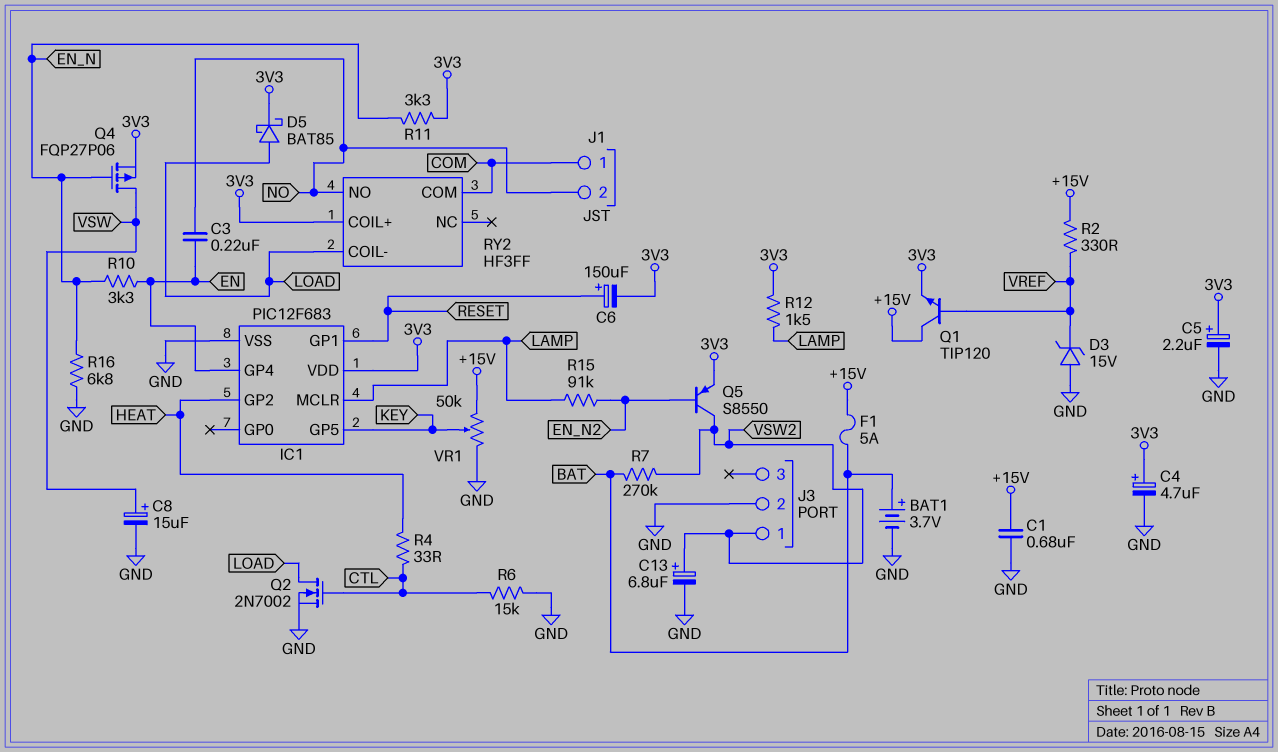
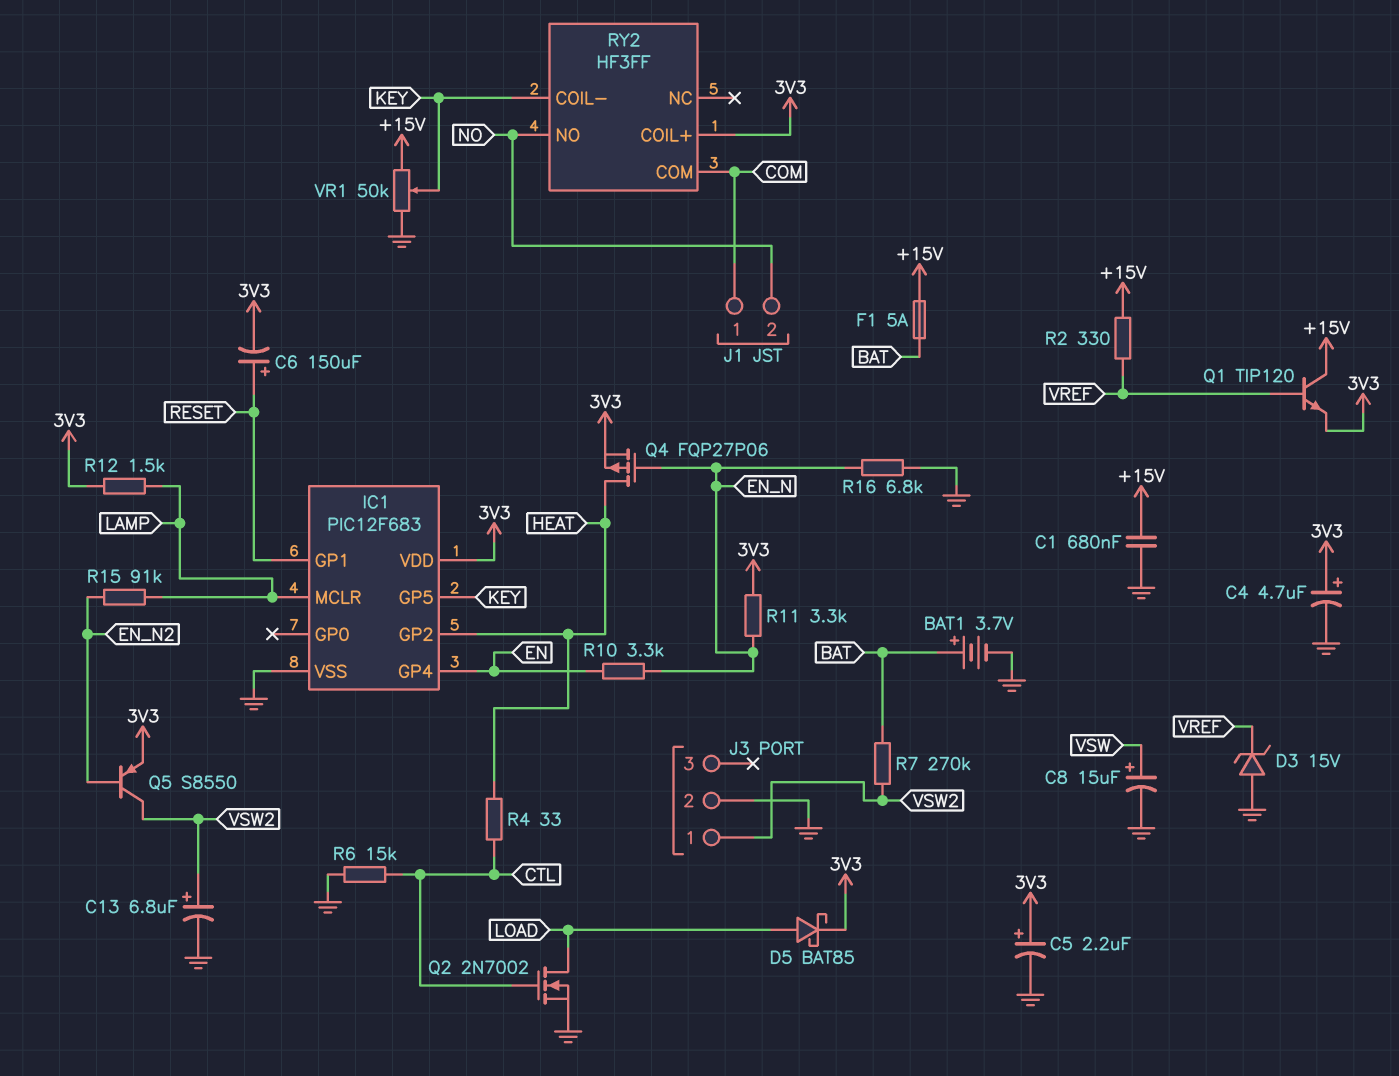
C3: 220nF (EN, NO) -> none
Q4: PMOS FQP27P06 (G EN_N, D VSW, S 3V3) -> PMOS FQP27P06 (G EN_N, D HEAT, S 3V3)
RY2 pin COIL-: LOAD -> KEY

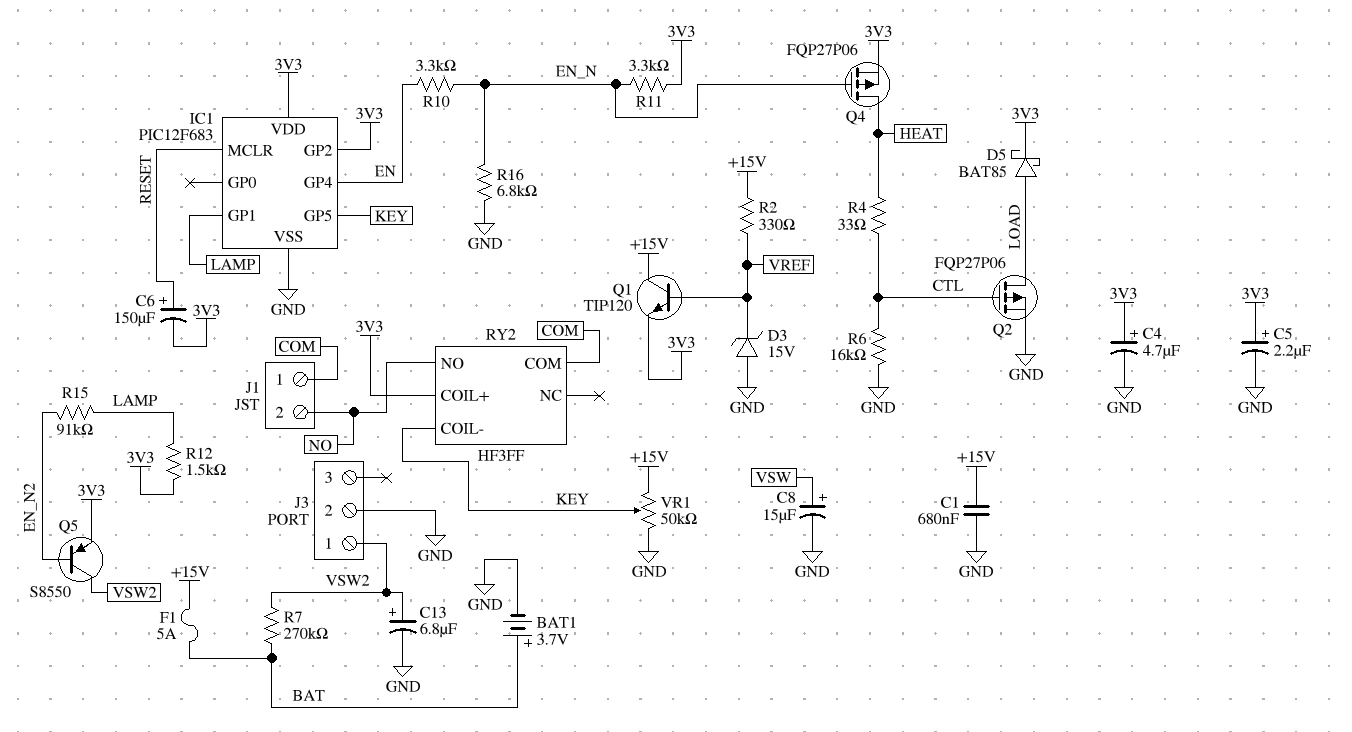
IC1 pin GP1: RESET -> LAMP
IC1 pin GP2: HEAT -> 3V3
IC1 pin MCLR: LAMP -> RESET
Q2: NMOS 2N7002 (G CTL, D LOAD, S GND) -> PMOS FQP27P06 (G CTL, D LOAD, S GND)
R6: 15k (CTL, GND) -> 16k (CTL, GND)

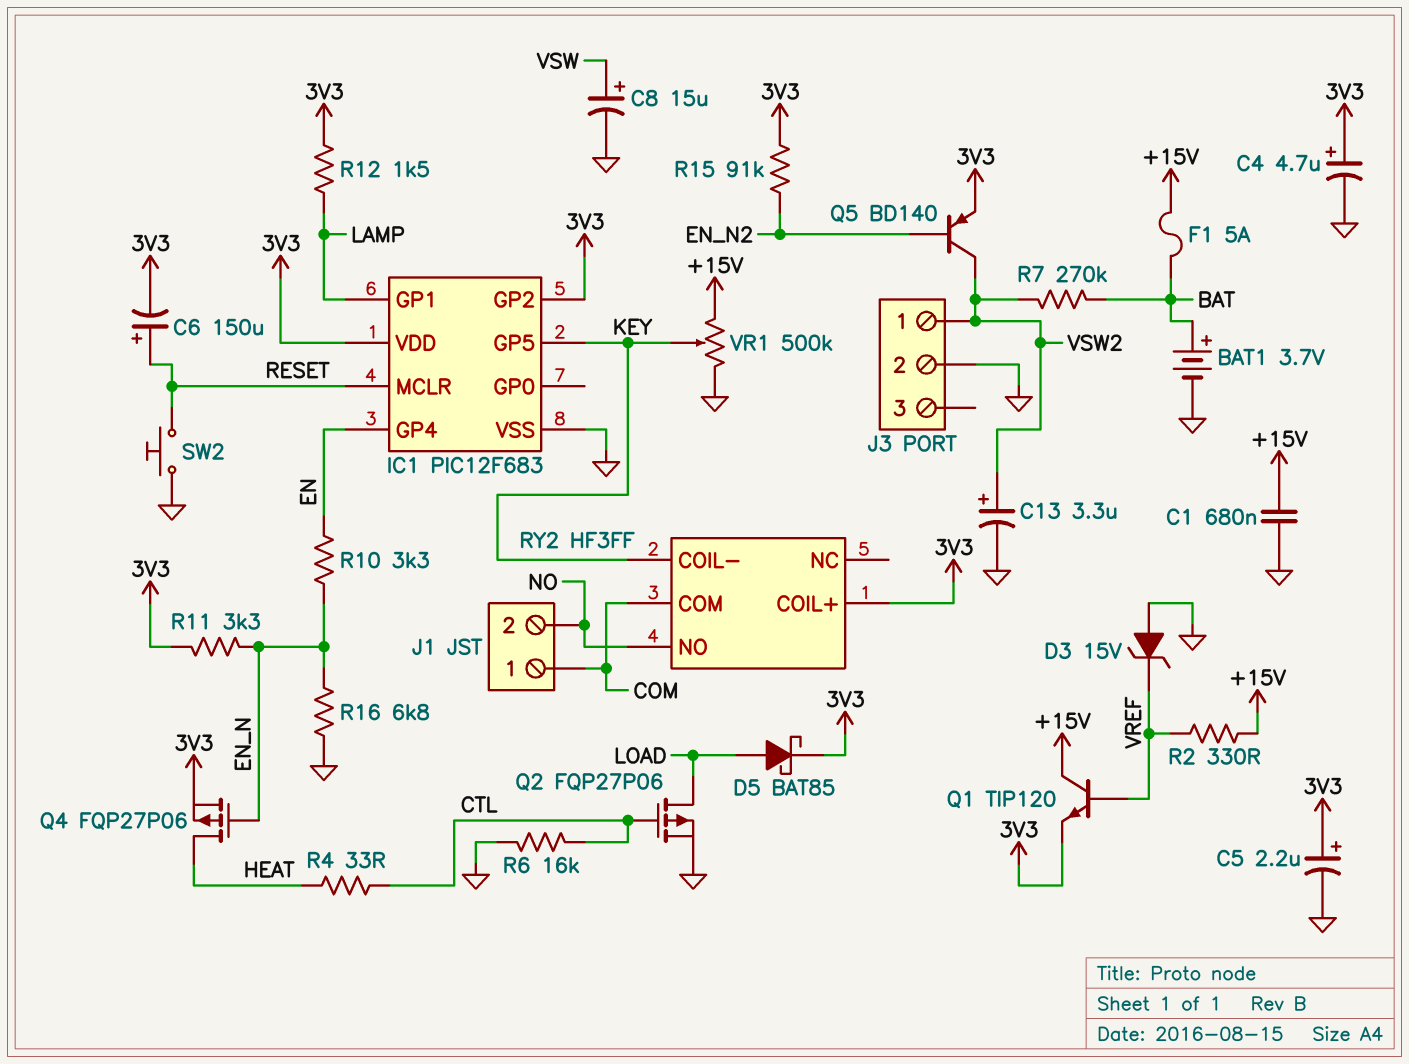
C13: 6.8uF (plus VSW2, minus GND) -> 3.3uF (plus VSW2, minus GND)
Q5: PNP S8550 (B EN_N2, C VSW2, E 3V3) -> PNP BD140 (B EN_N2, C VSW2, E 3V3)
R15: 91k (EN_N2, LAMP) -> 91k (3V3, EN_N2)
SW2: none -> button (GND, RESET)
VR1: 50k (+15V, GND, wiper KEY) -> 500k (+15V, GND, wiper KEY)

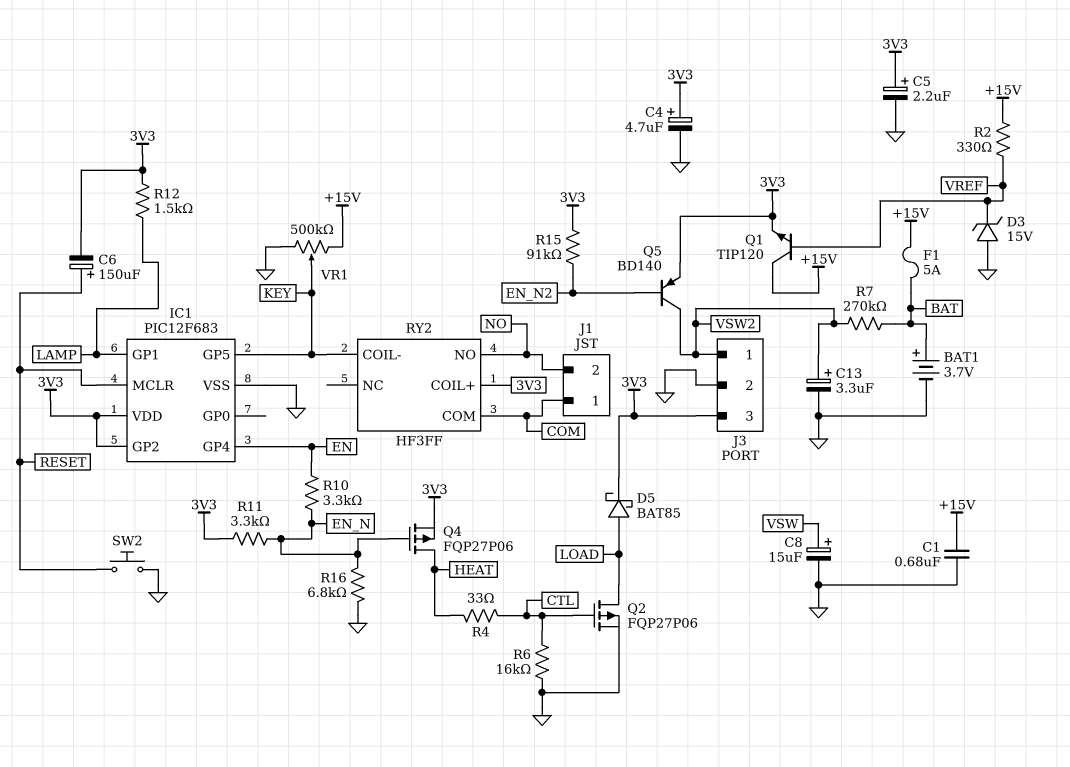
J3 pin 3: none -> 3V3

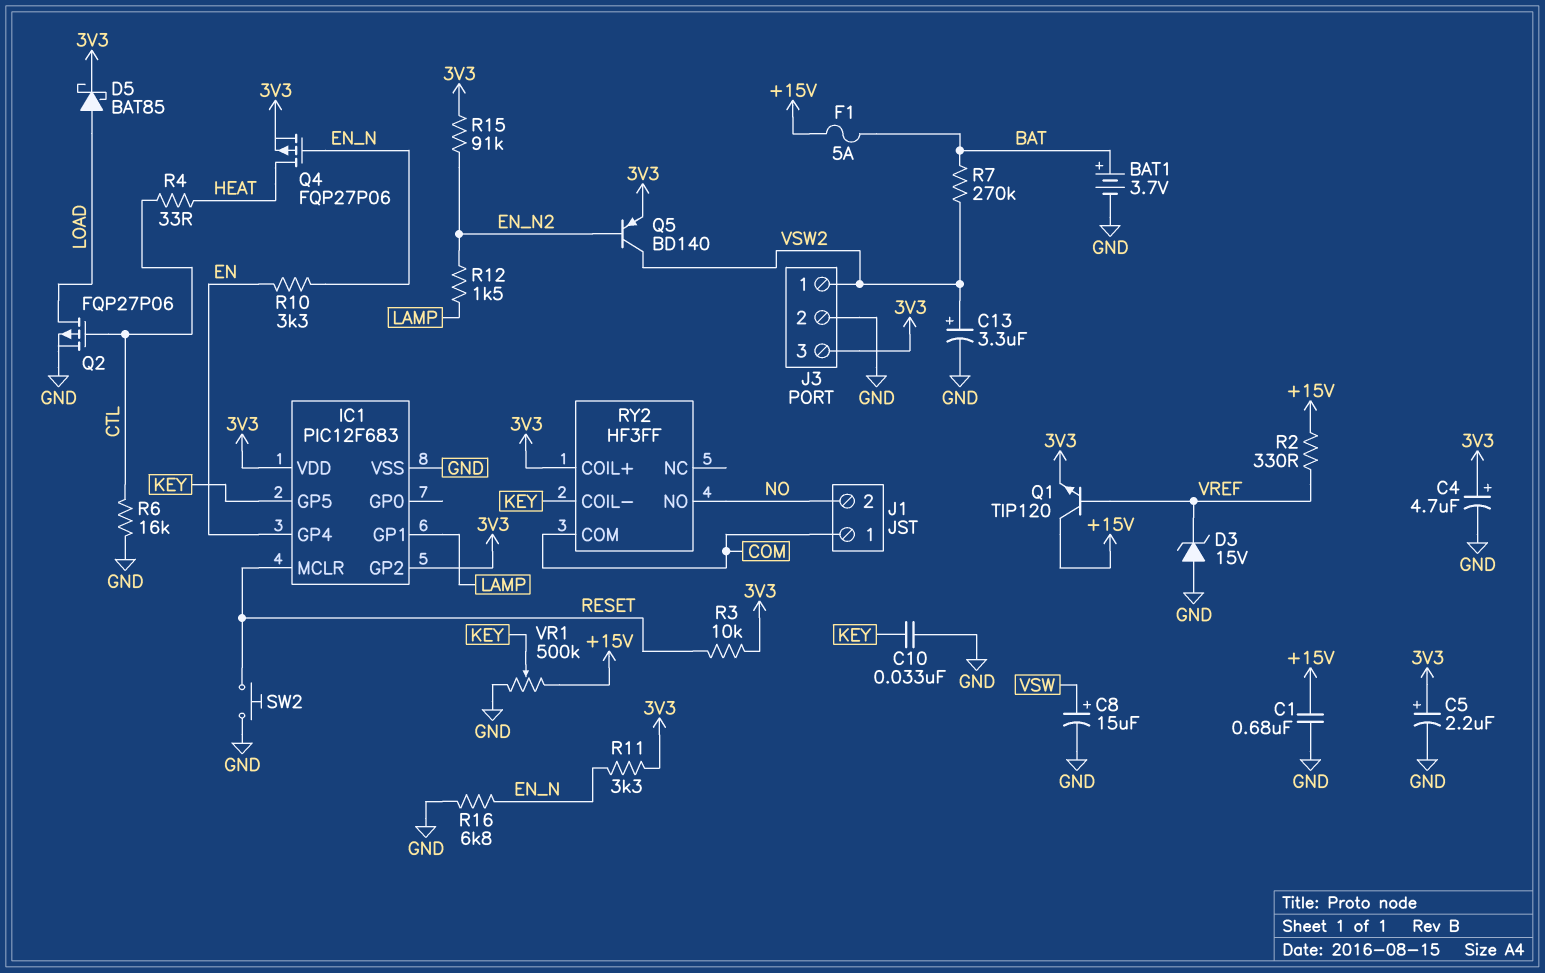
C6: 150uF (plus RESET, minus 3V3) -> none
C10: none -> 33nF (GND, KEY)
R3: none -> 10k (3V3, RESET)
R12: 1.5k (3V3, LAMP) -> 1.5k (EN_N2, LAMP)

